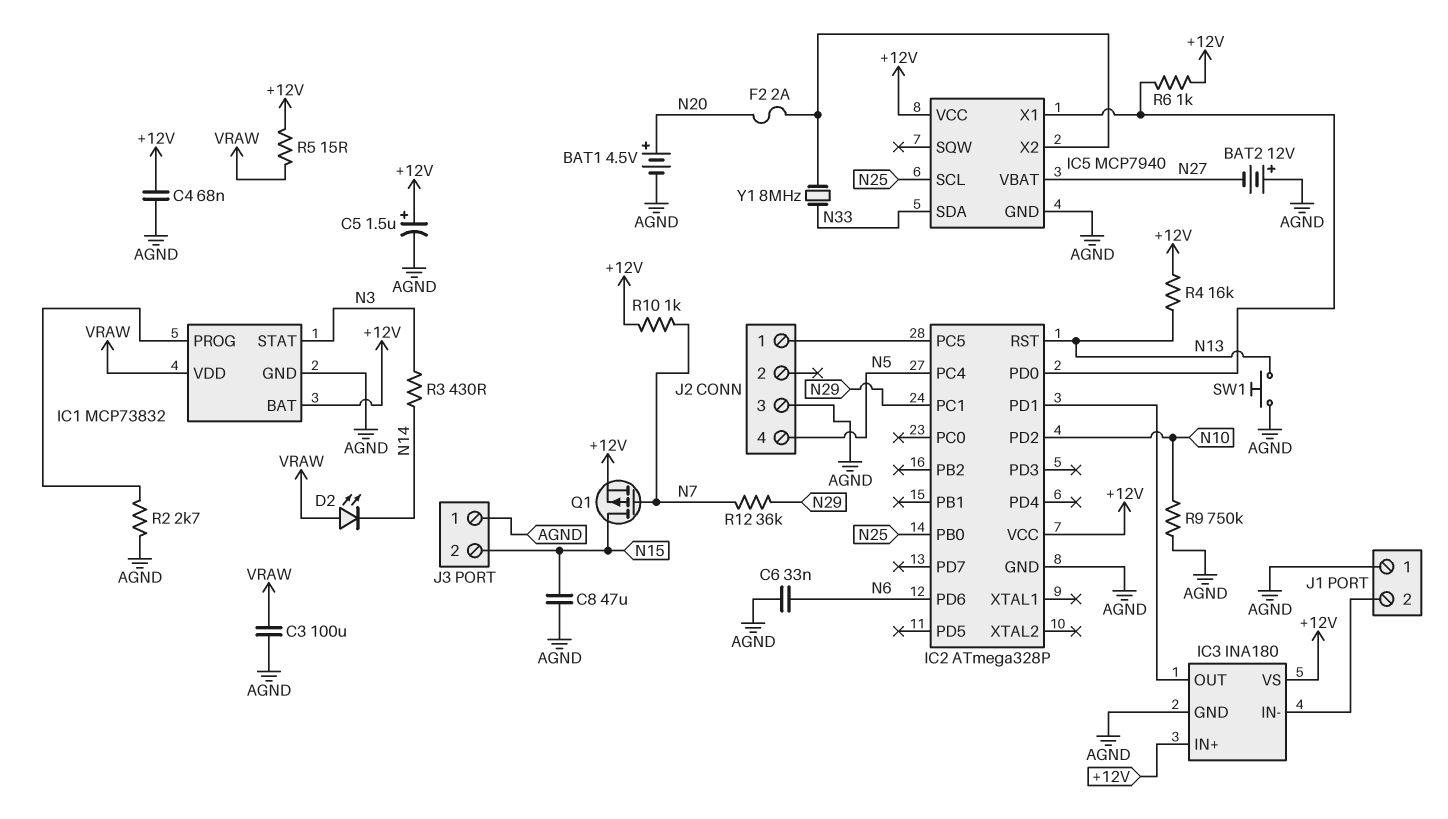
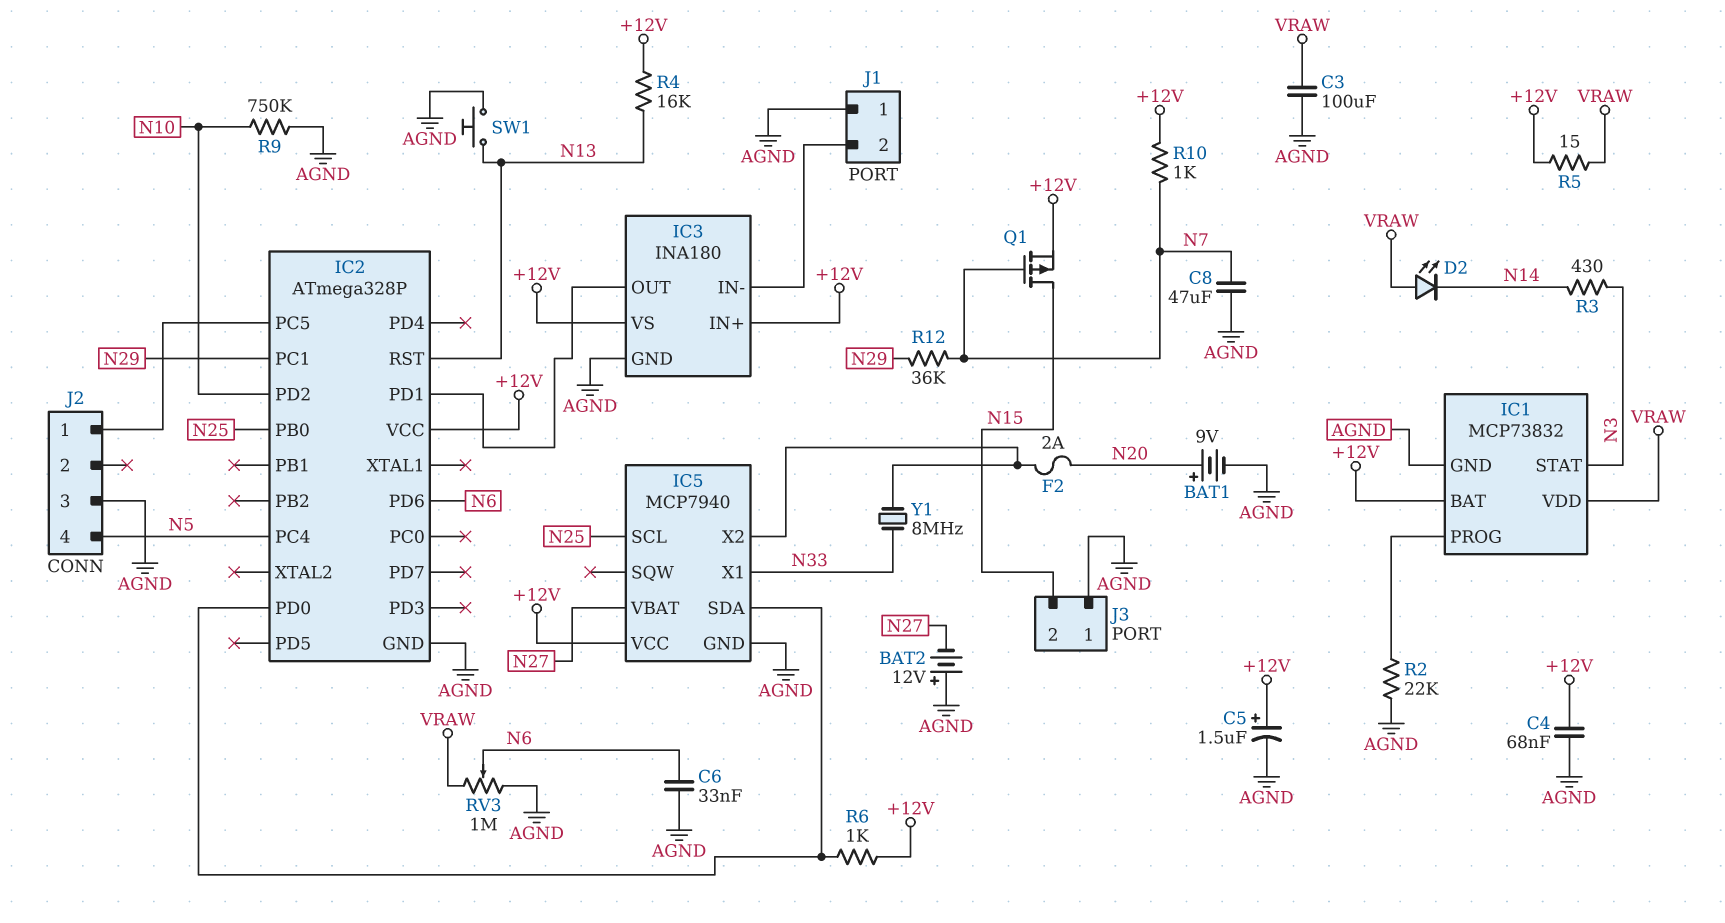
BAT1: 4.5V (plus N20, minus AGND) -> 9V (plus N20, minus AGND)
C8: 47uF (AGND, N15) -> 47uF (AGND, N7)
IC5 pin SDA: N33 -> IC2/PD0
IC5 pin X1: IC2/PD0 -> N33
R2: 2.7k (AGND, IC1/PROG) -> 22k (AGND, IC1/PROG)
RV3: none -> 1M (AGND, VRAW, wiper N6)

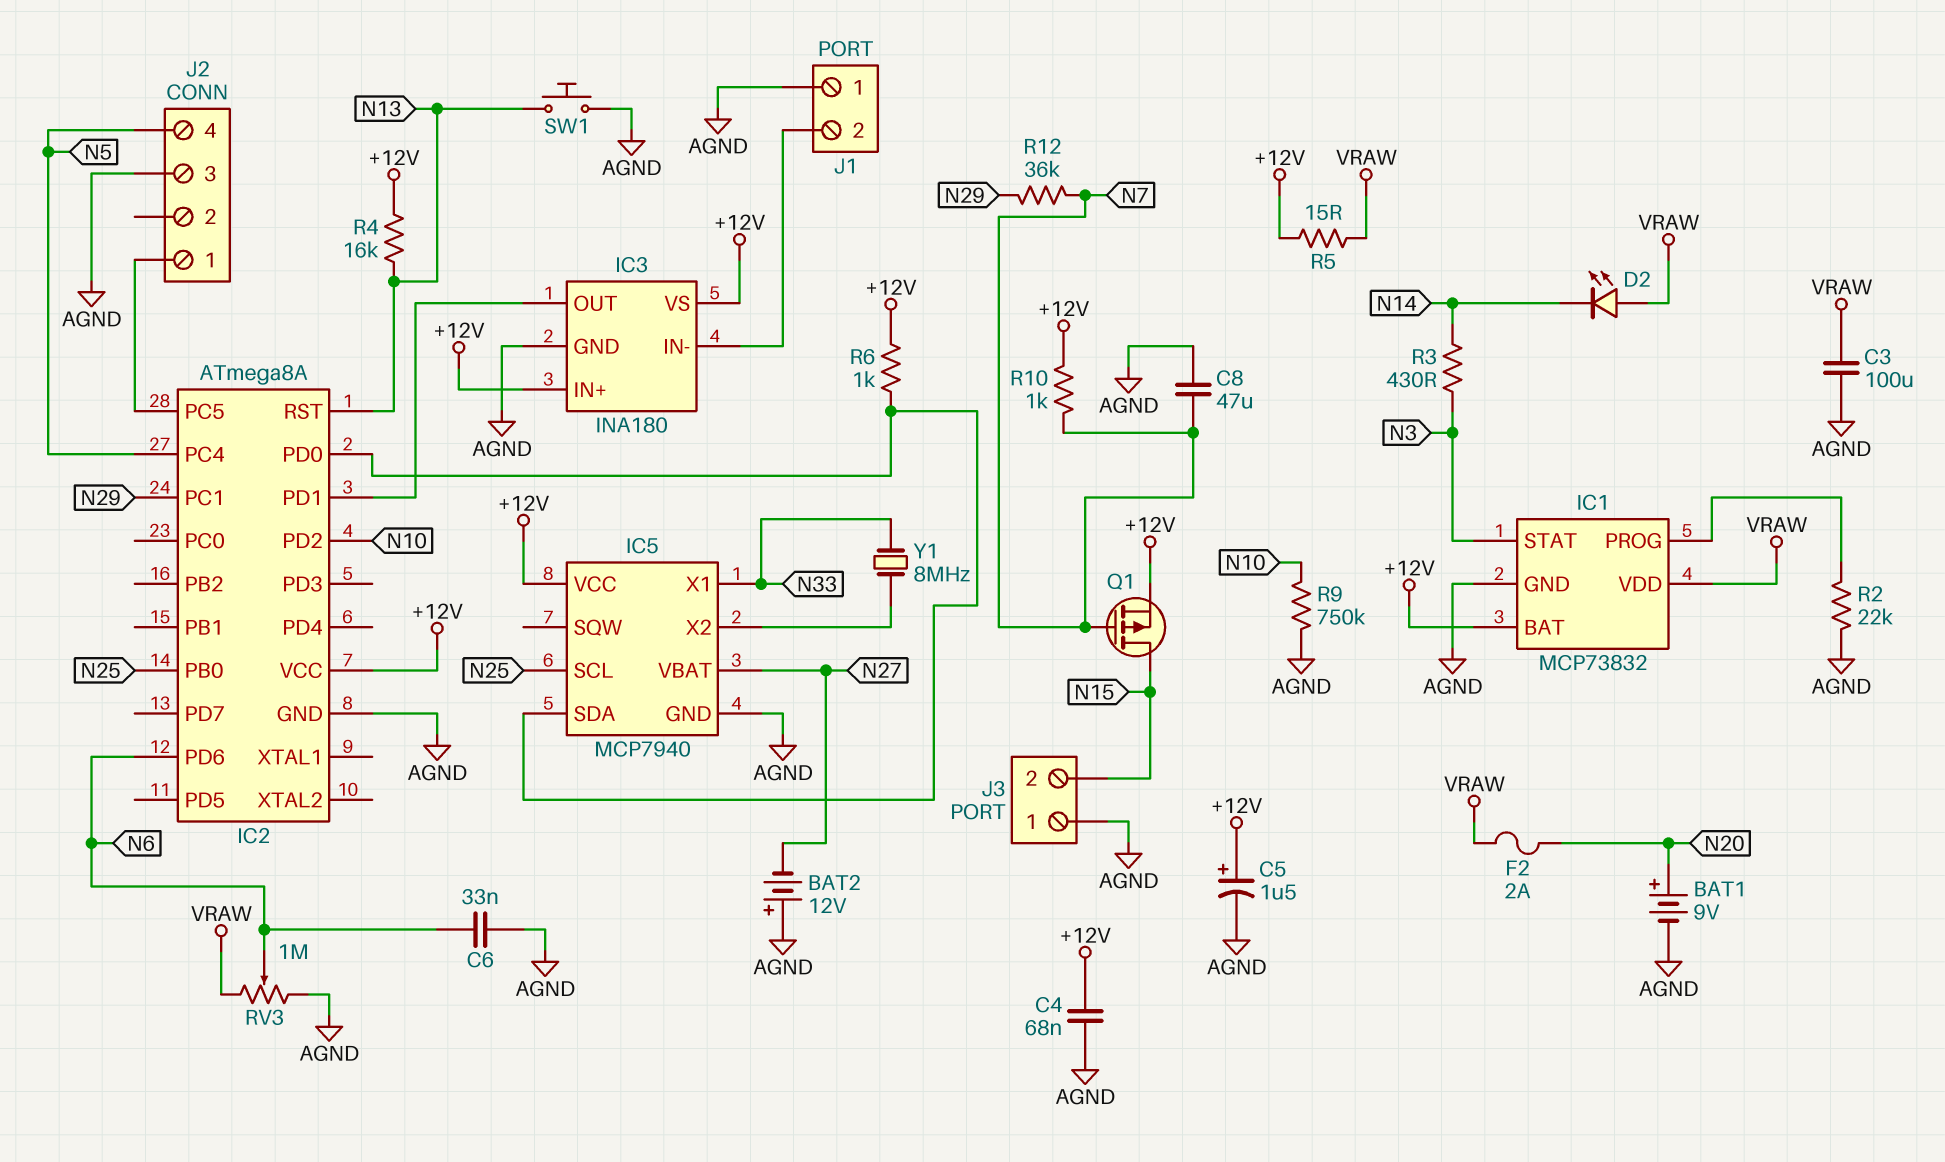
F2: 2A (IC5/X2, N20) -> 2A (N20, VRAW)
IC2: ATmega328P -> ATmega8A

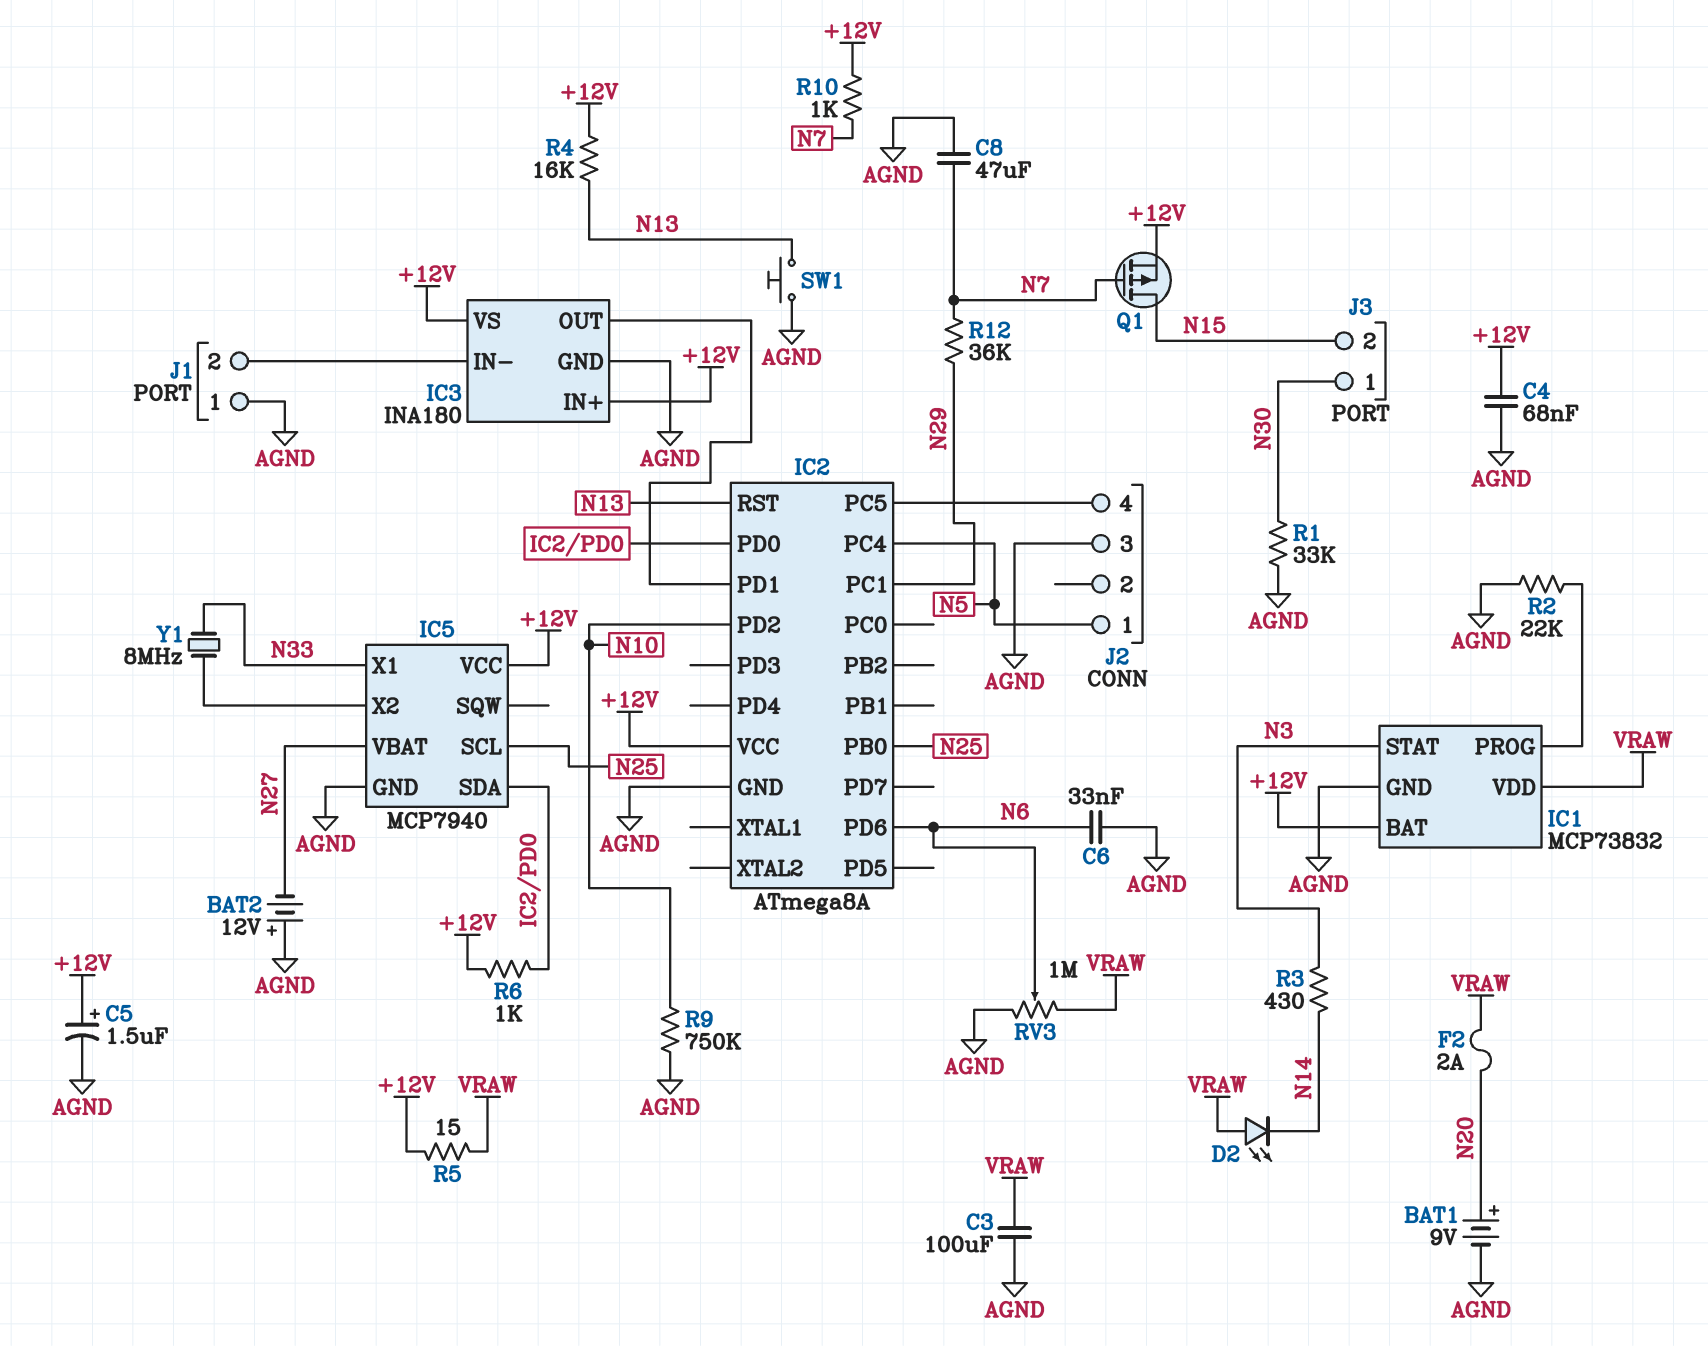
J2 pin 1: IC2/PC5 -> N5
J2 pin 4: N5 -> IC2/PC5
J3 pin 1: AGND -> N30
R1: none -> 33k (AGND, N30)

